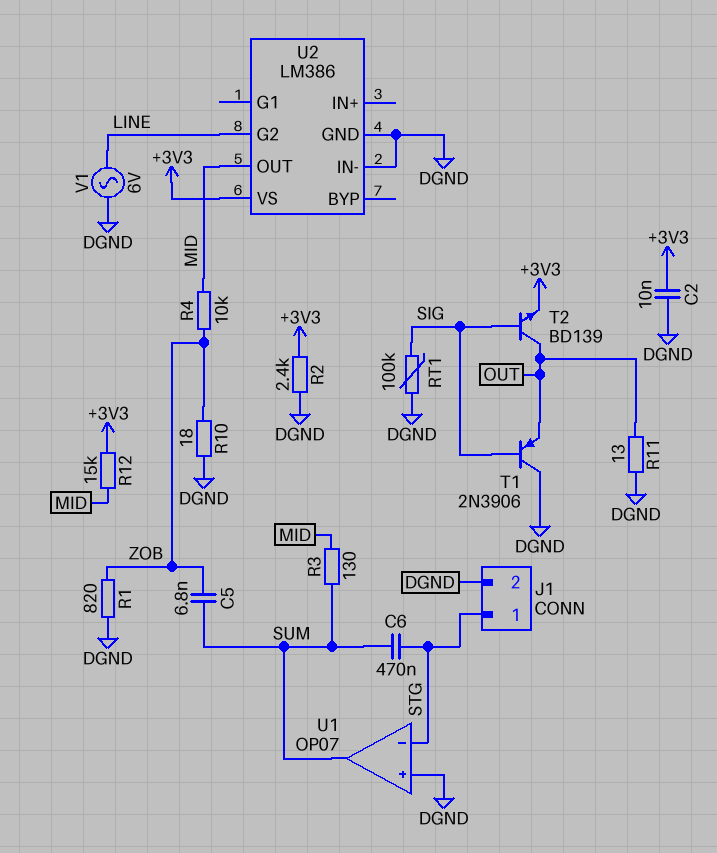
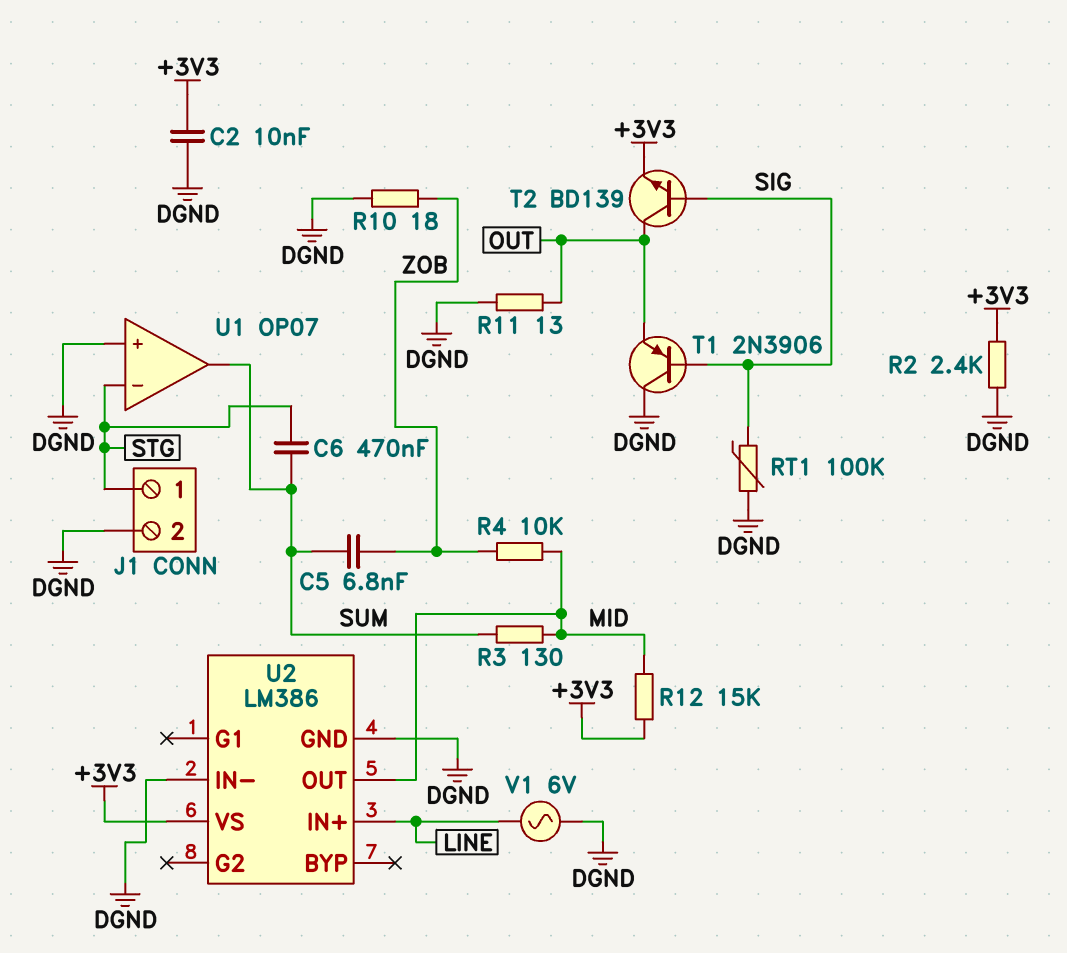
R1: 820 (DGND, ZOB) -> none
U2 pin G2: LINE -> none
U2 pin IN+: none -> LINE

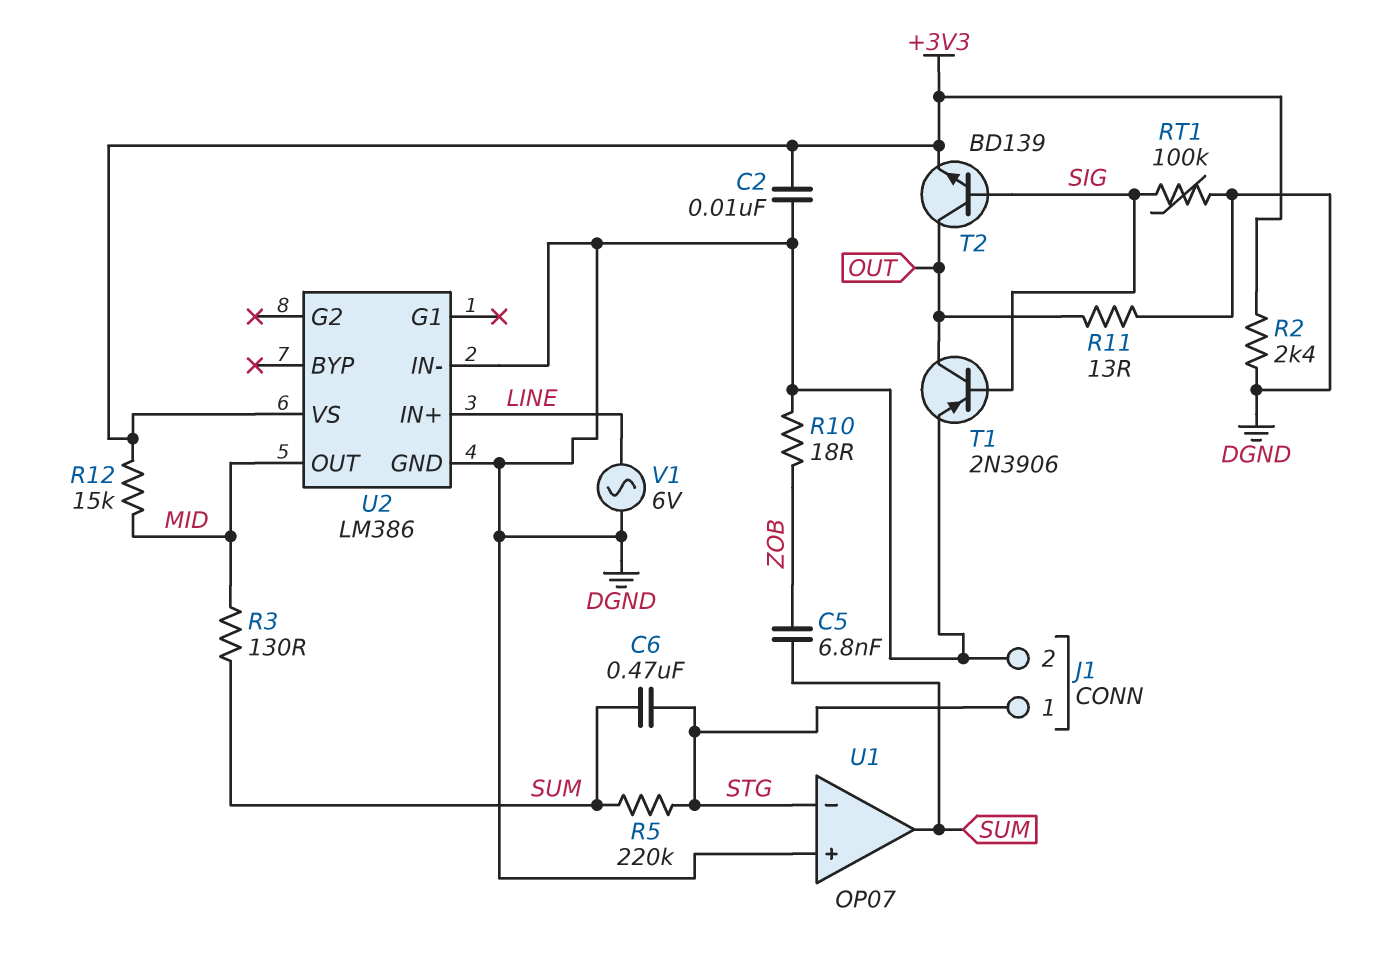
R4: 10k (MID, ZOB) -> none
R5: none -> 220k (STG, SUM)
T1: PNP 2N3906 (B SIG, C DGND, E OUT) -> PNP 2N3906 (B SIG, C OUT, E DGND)

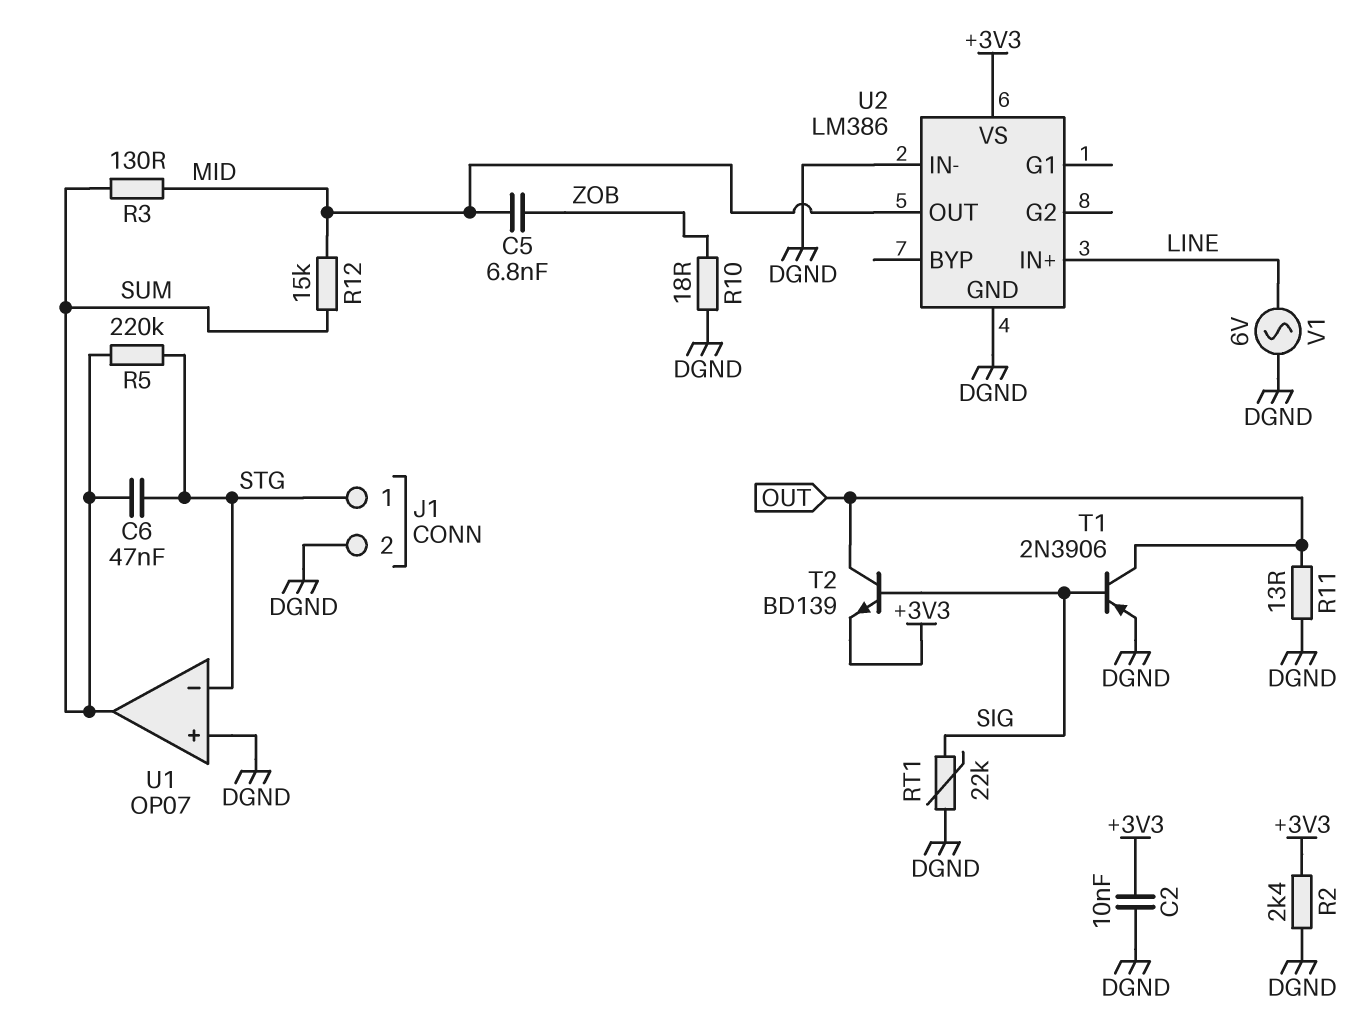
C5: 6.8nF (SUM, ZOB) -> 6.8nF (MID, ZOB)
C6: 470nF (STG, SUM) -> 47nF (STG, SUM)
R12: 15k (+3V3, MID) -> 15k (MID, SUM)
RT1: 100k (DGND, SIG) -> 22k (DGND, SIG)

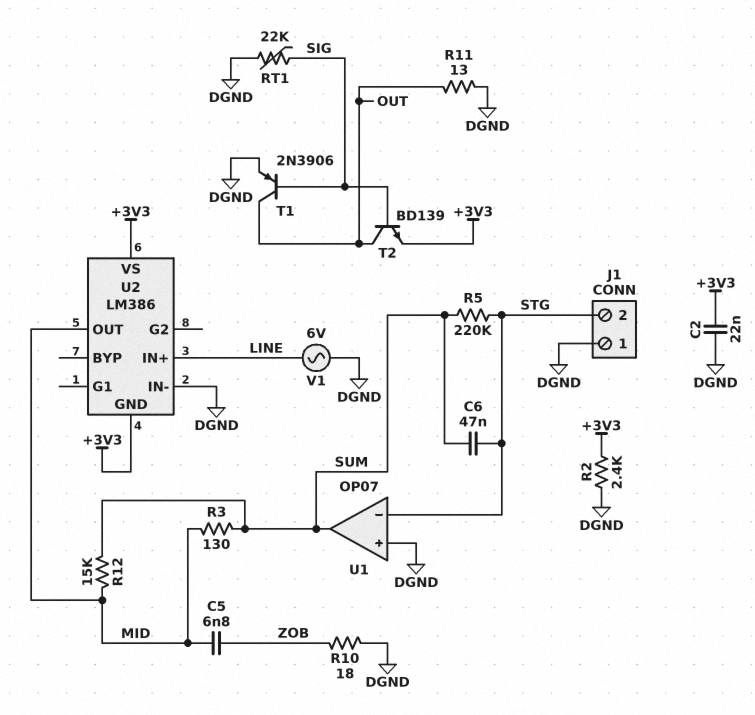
C2: 10nF (+3V3, DGND) -> 22nF (+3V3, DGND)
J1 pin 1: STG -> DGND
J1 pin 2: DGND -> STG
U2 pin GND: DGND -> +3V3

